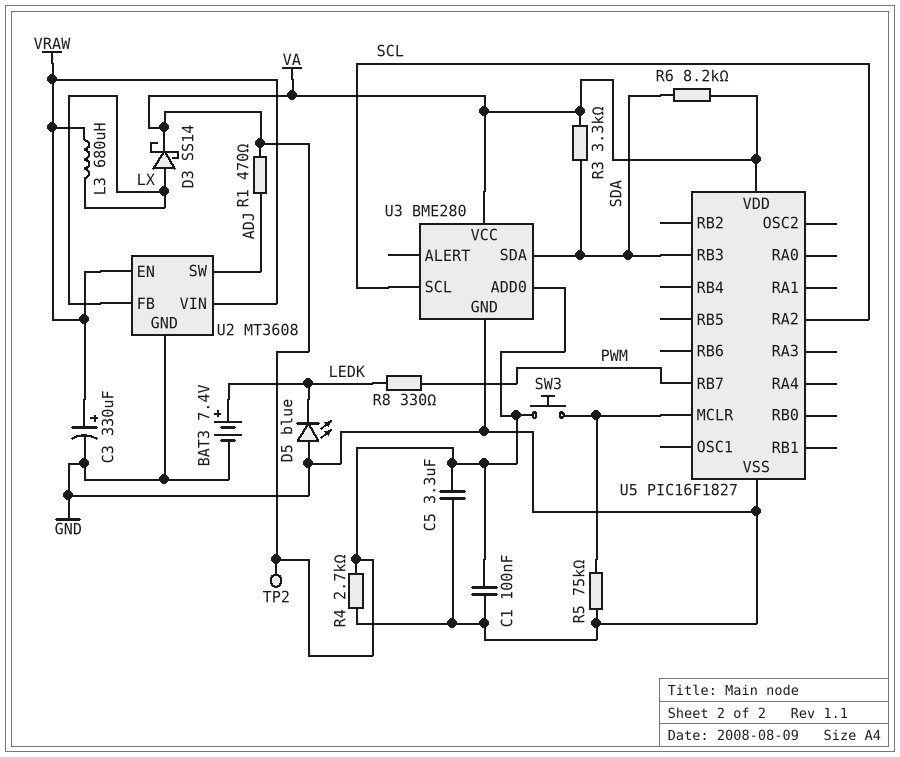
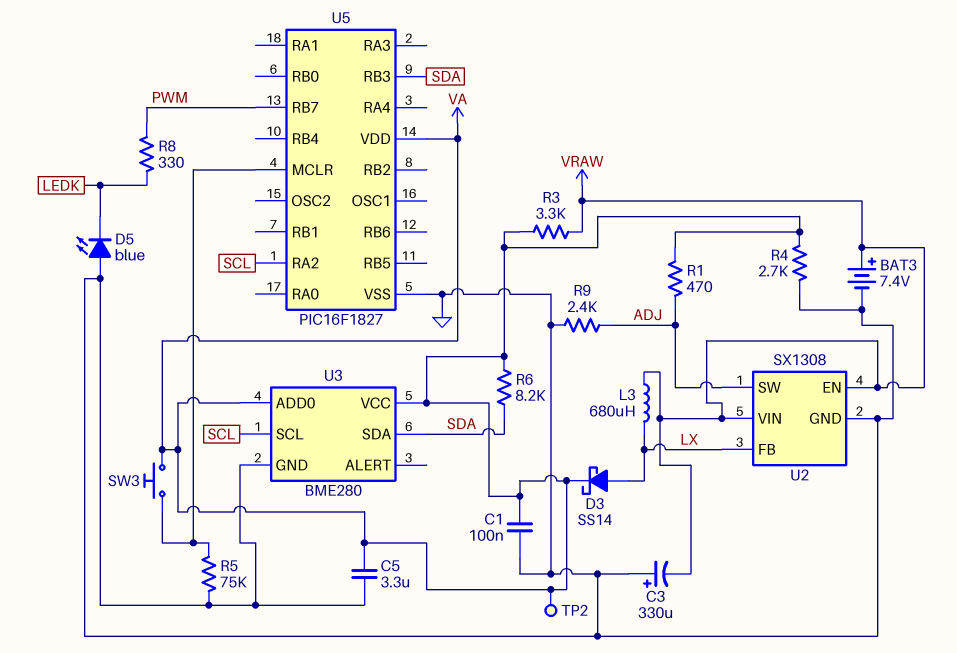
BAT3: 7.4V (plus LEDK, minus GND) -> 7.4V (plus VRAW, minus GND)
C3: 330uF (plus VRAW, minus GND) -> 330uF (plus GND, minus VRAW)
R3: 3.3k (SDA, VA) -> 3.3k (VA, VRAW)
R9: none -> 2.4k (ADJ, GND)
U2: MT3608 -> SX1308

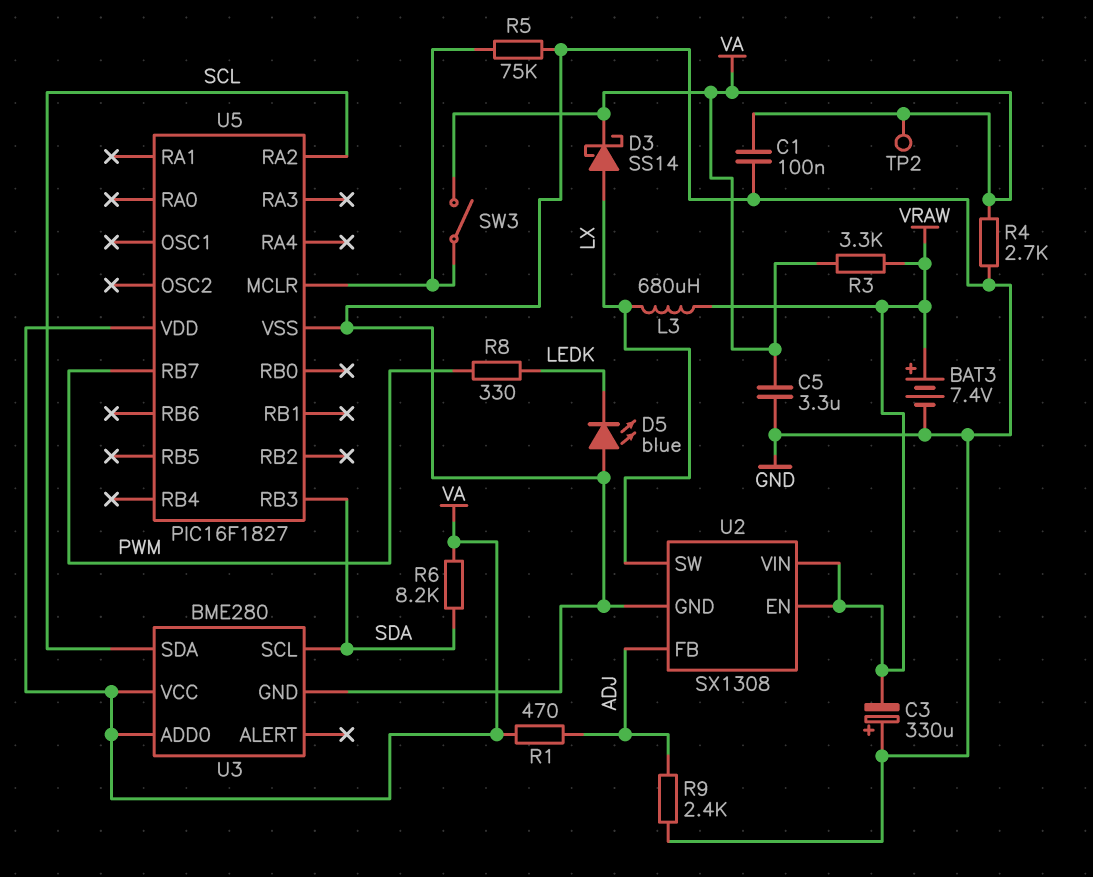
SW3: button (U5/MCLR, VA) -> switch (U5/MCLR, VA)
U2 pin FB: LX -> ADJ
U2 pin SW: ADJ -> LX
U3 pin SCL: SCL -> SDA
U3 pin SDA: SDA -> SCL

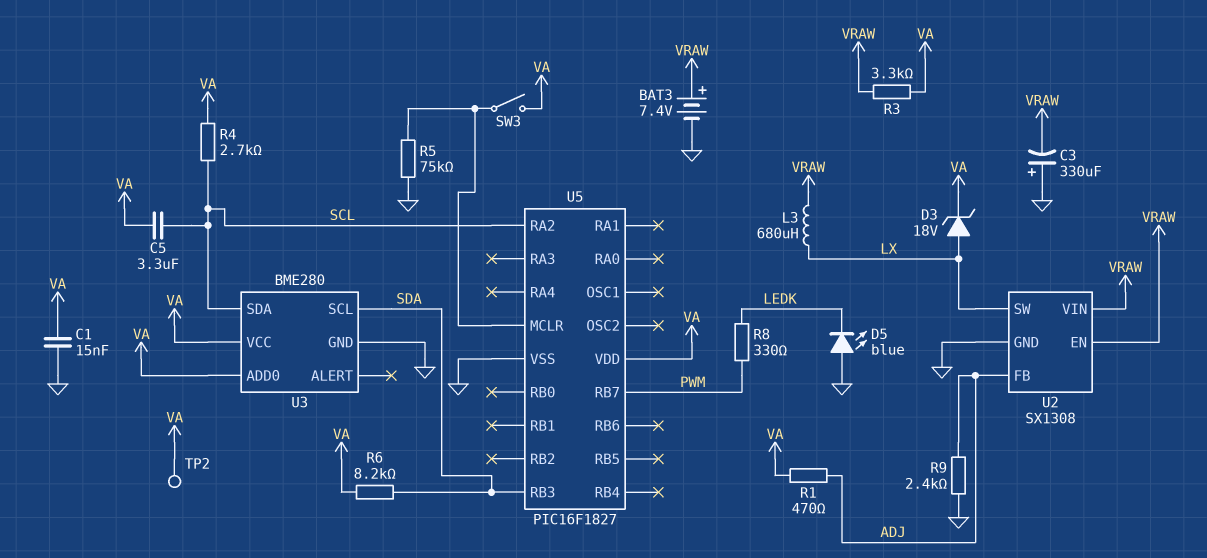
C1: 100nF (GND, VA) -> 15nF (GND, VA)
C5: 3.3uF (GND, VA) -> 3.3uF (SCL, VA)
D3: schottky SS14 (A LX, K VA) -> zener 18V (A LX, K VA)
R4: 2.7k (GND, VA) -> 2.7k (SCL, VA)

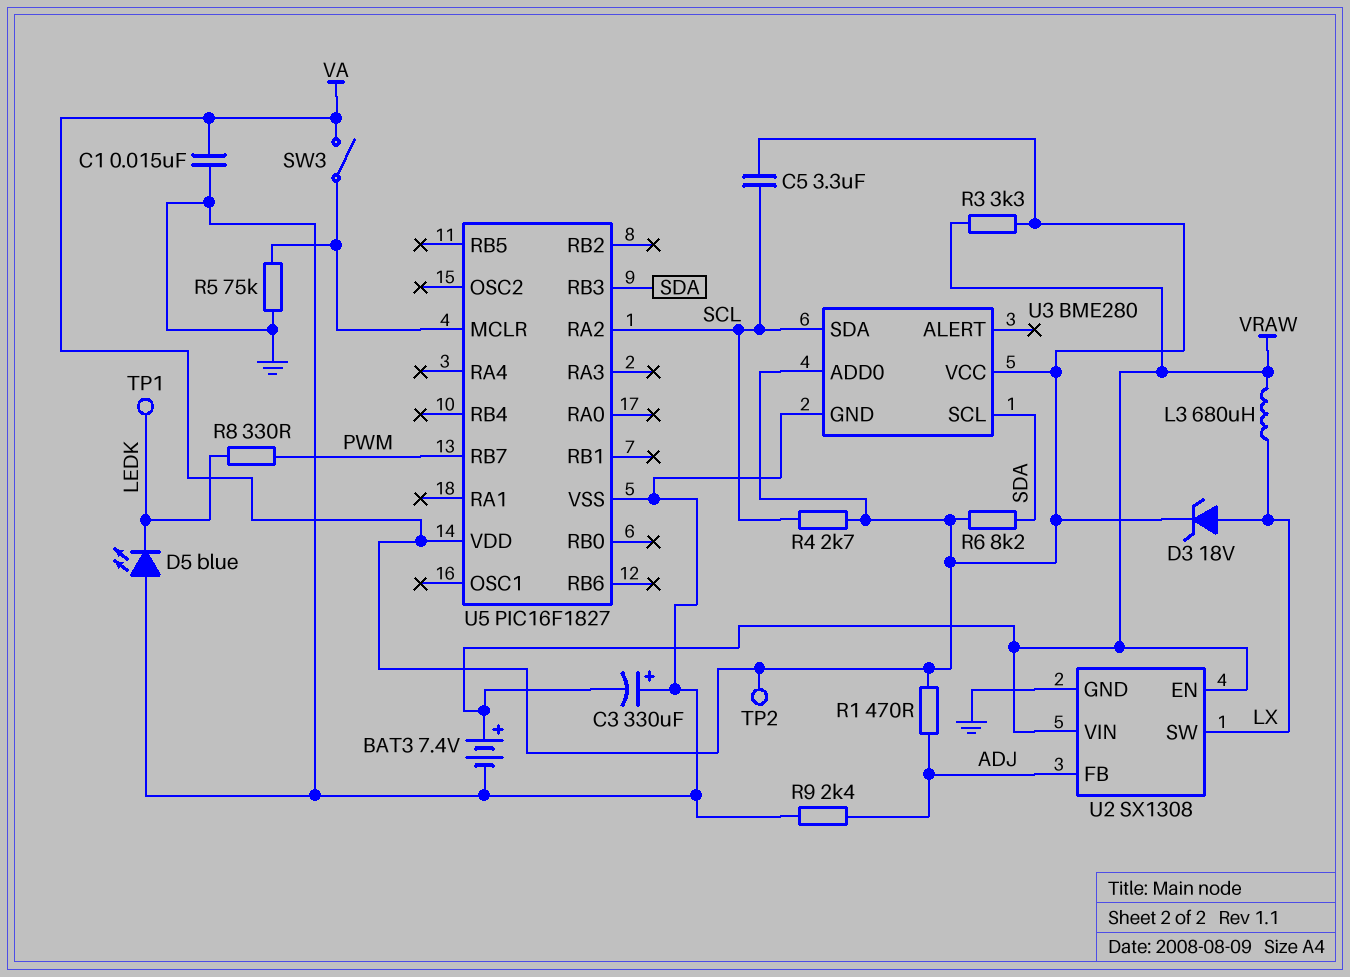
TP1: none -> test point (LEDK)

